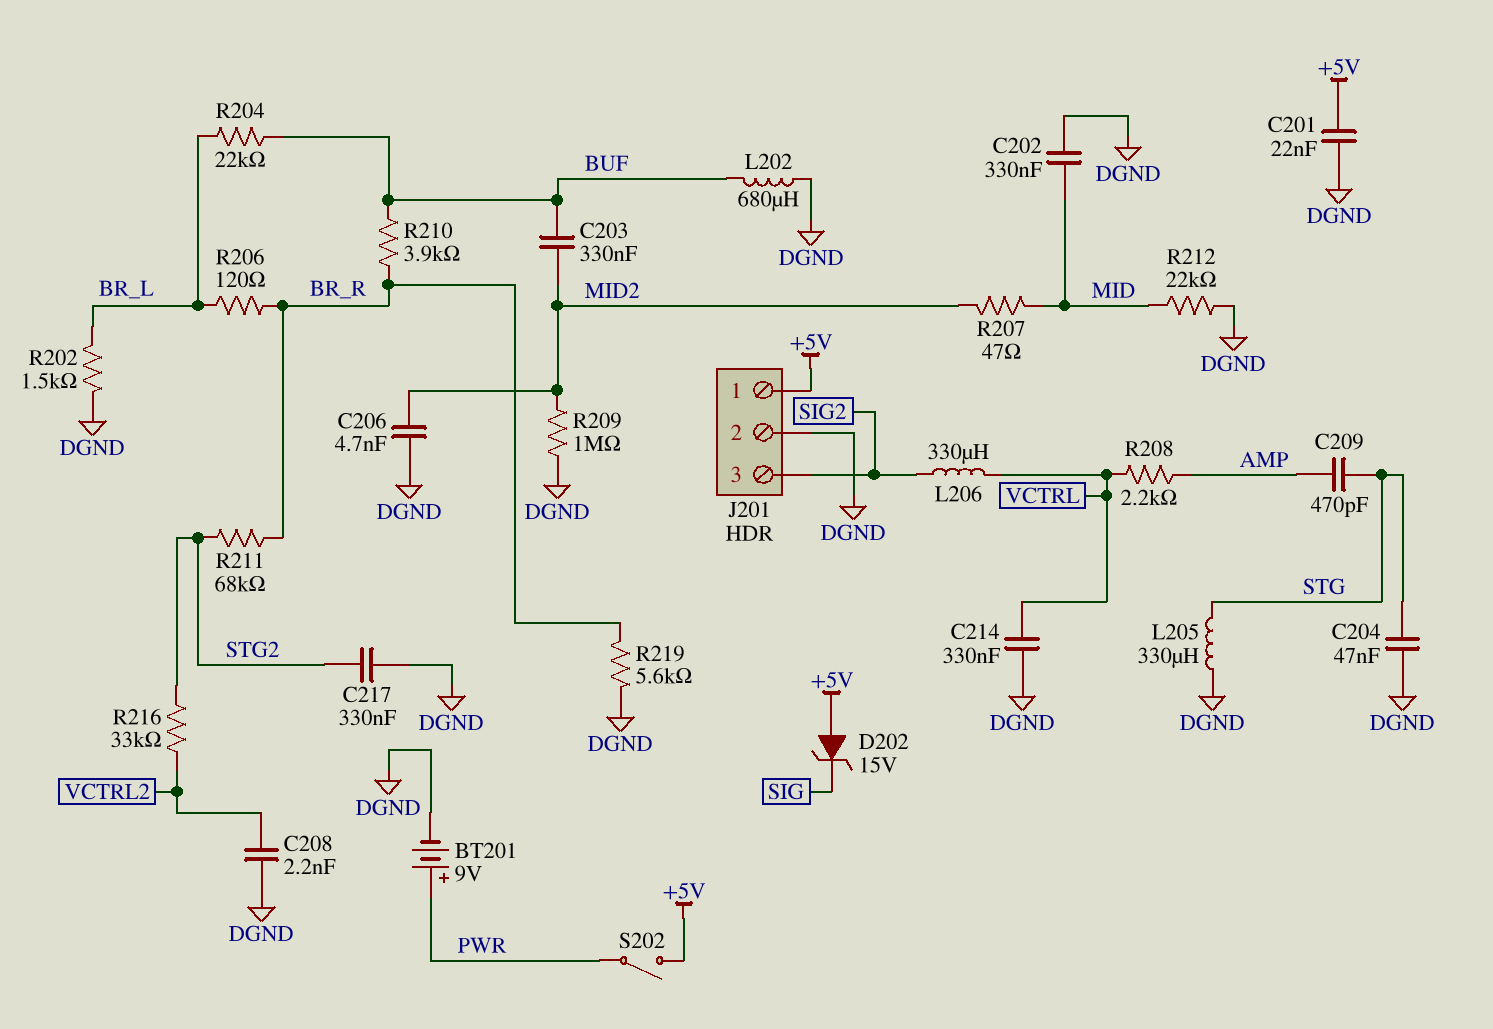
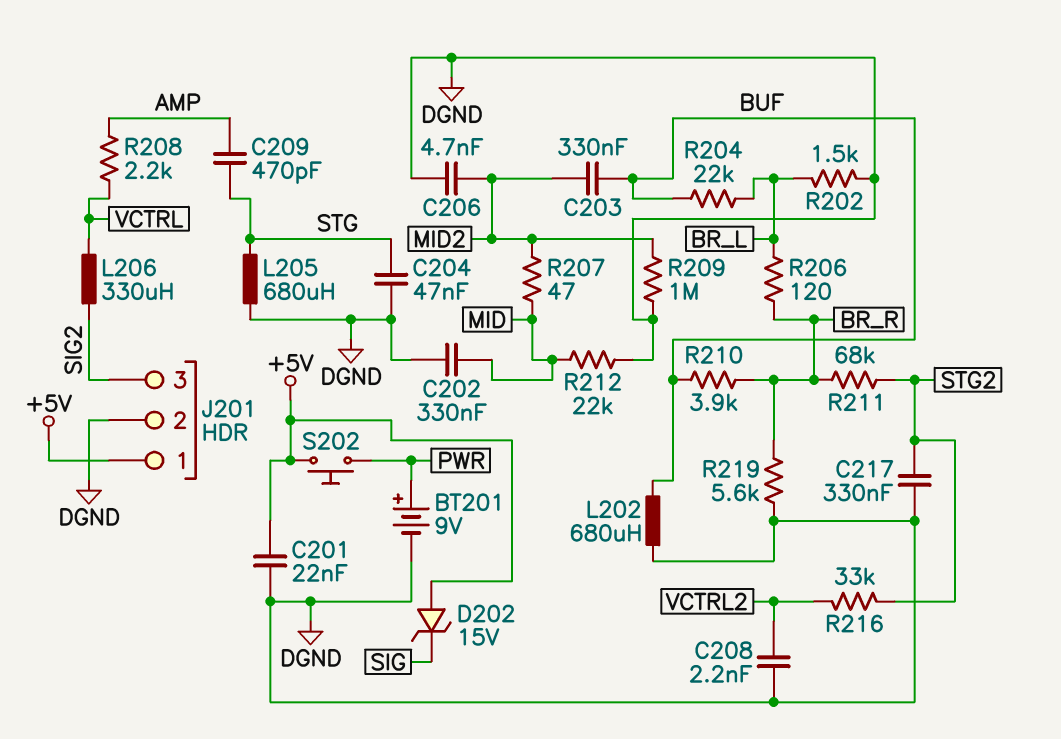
C214: 330nF (DGND, VCTRL) -> none
L205: 330uH (DGND, STG) -> 680uH (DGND, STG)
S202: switch (+5V, PWR) -> button (+5V, PWR)

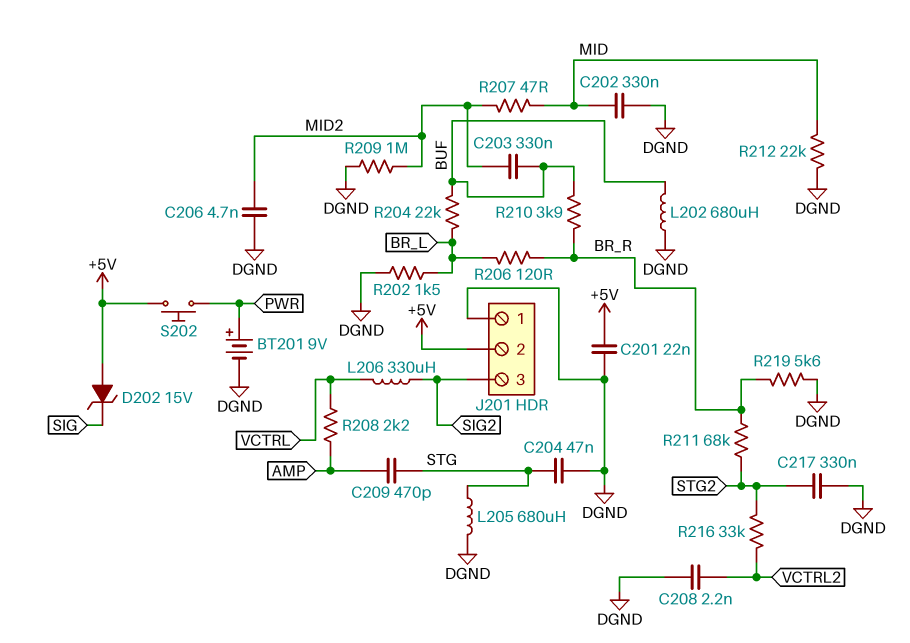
J201 pin 1: +5V -> DGND
J201 pin 2: DGND -> +5V

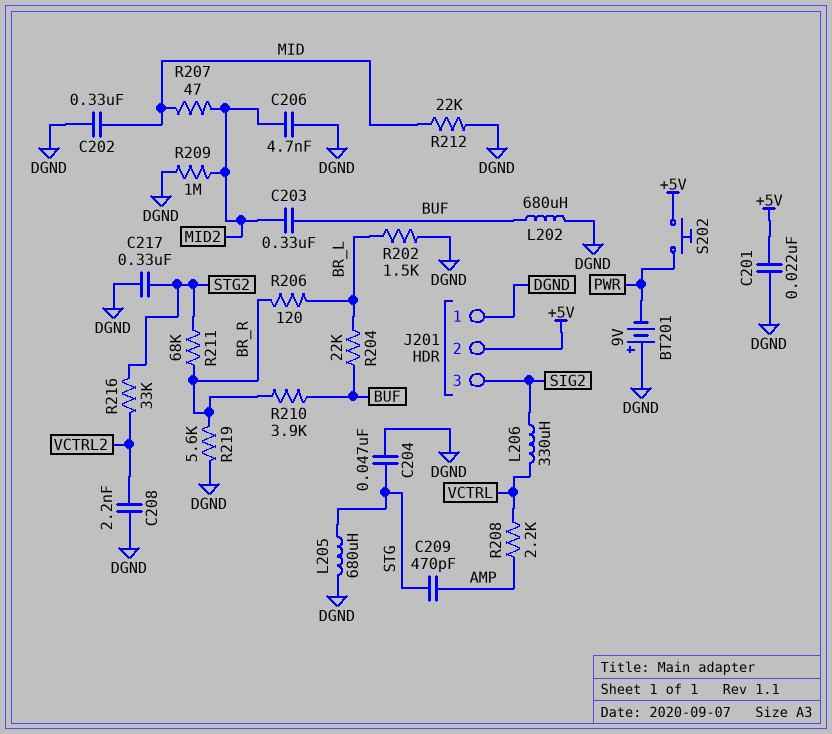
BT201: 9V (plus PWR, minus DGND) -> 9V (plus DGND, minus PWR)
D202: zener 15V (A +5V, K SIG) -> none

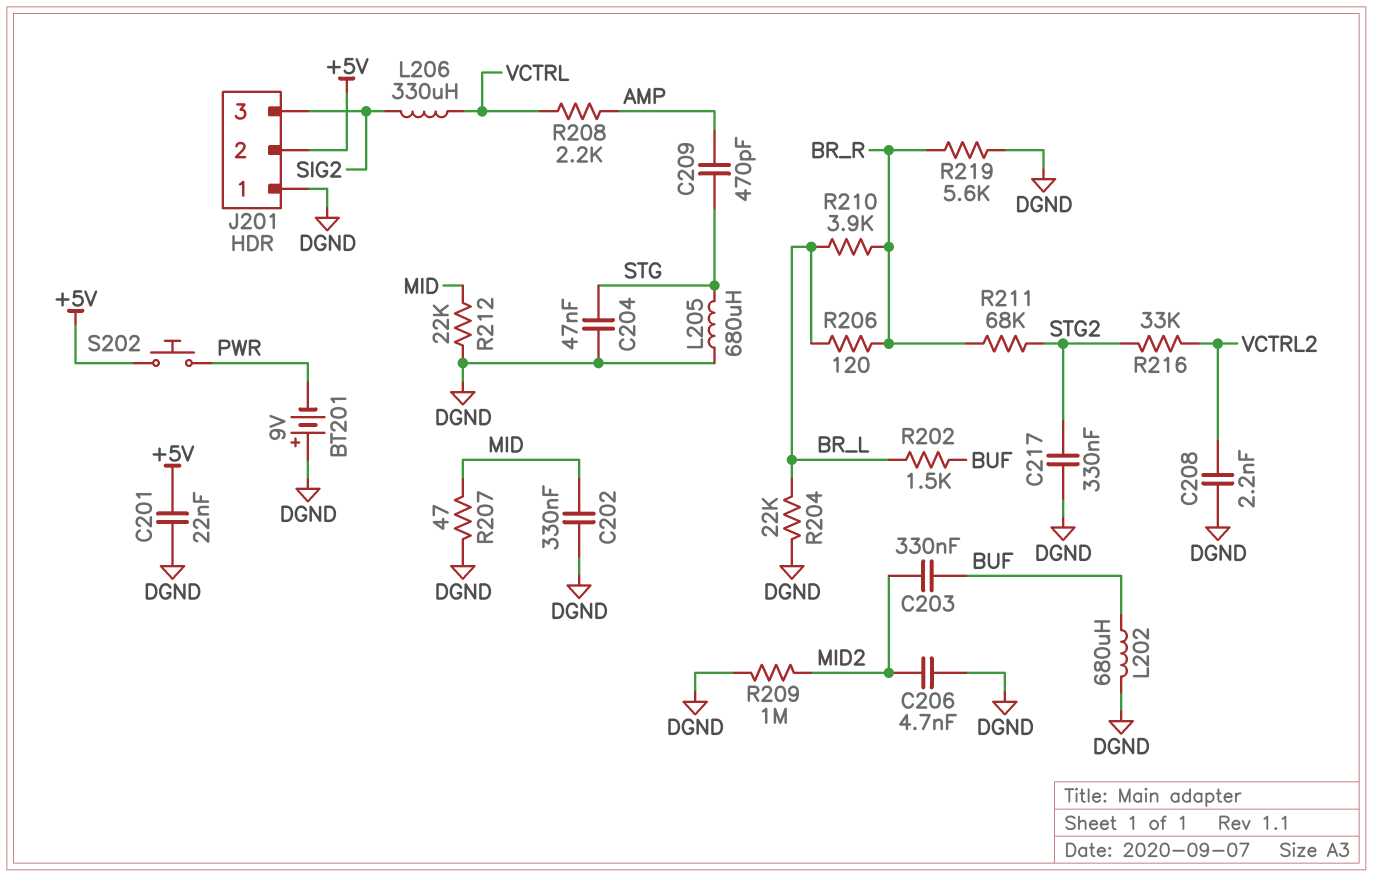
R202: 1.5k (BR_L, DGND) -> 1.5k (BR_L, BUF)
R204: 22k (BR_L, BUF) -> 22k (BR_L, DGND)
R207: 47 (MID, MID2) -> 47 (DGND, MID)
R210: 3.9k (BR_R, BUF) -> 3.9k (BR_L, BR_R)

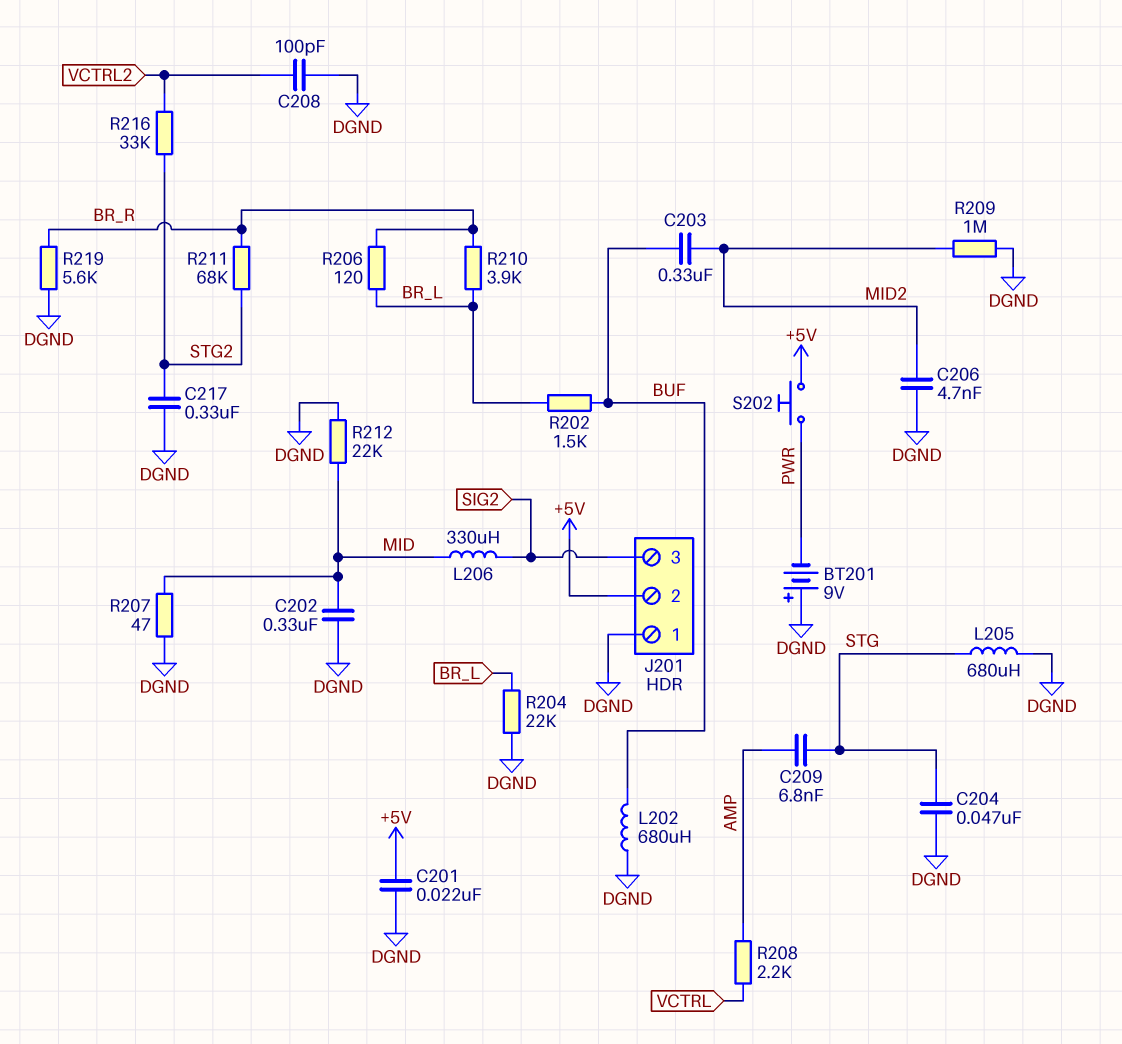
C208: 2.2nF (DGND, VCTRL2) -> 100pF (DGND, VCTRL2)
C209: 470pF (AMP, STG) -> 6.8nF (AMP, STG)
L206: 330uH (SIG2, VCTRL) -> 330uH (MID, SIG2)

